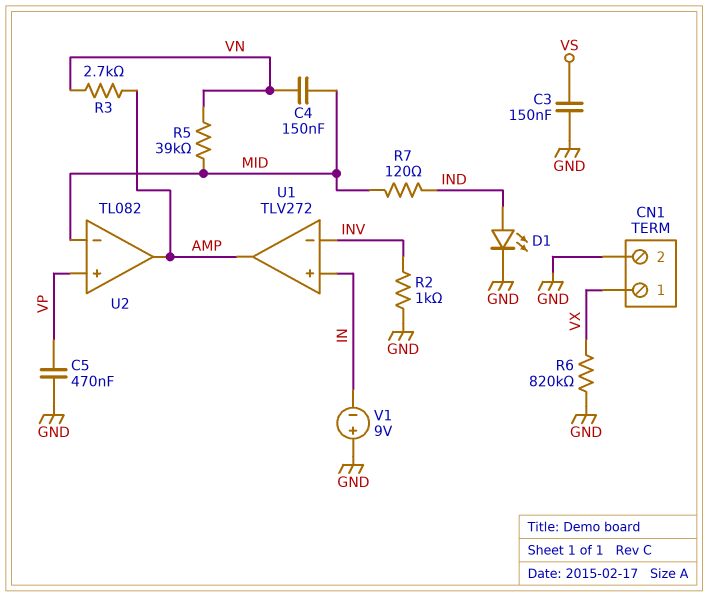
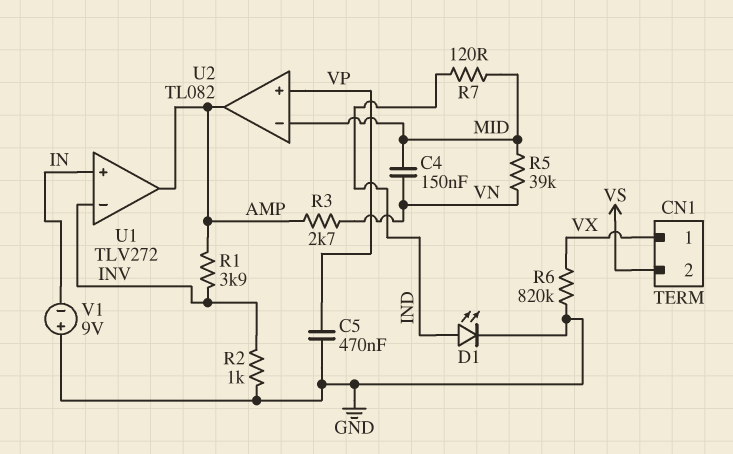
C3: 150nF (GND, VS) -> none
CN1 pin 2: GND -> VS
R1: none -> 3.9k (AMP, INV)

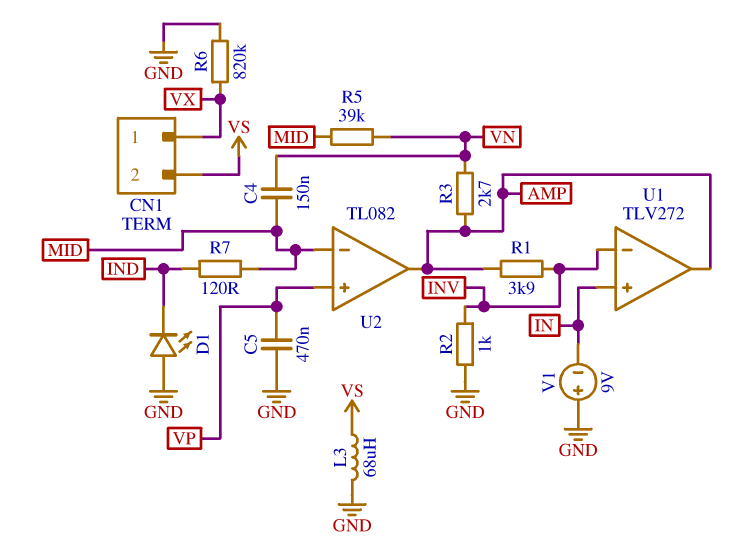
D1: LED (A IND, K GND) -> LED (A GND, K IND)
L3: none -> 68uH (GND, VS)

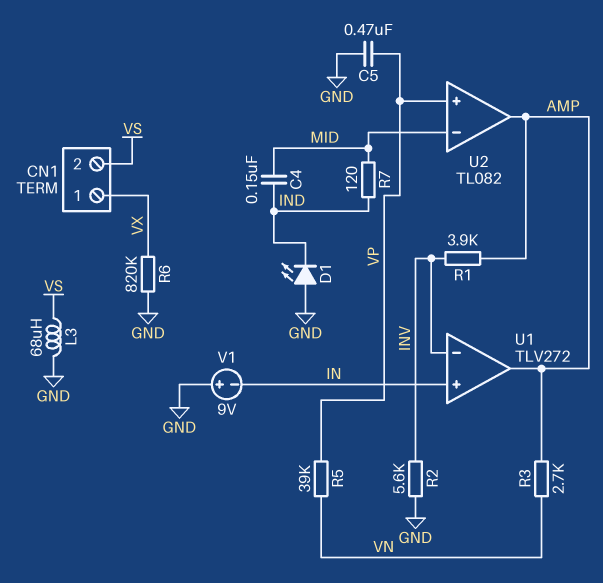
C4: 150nF (MID, VN) -> 150nF (IND, MID)
R2: 1k (GND, INV) -> 5.6k (GND, INV)
R5: 39k (MID, VN) -> 39k (VN, VP)

